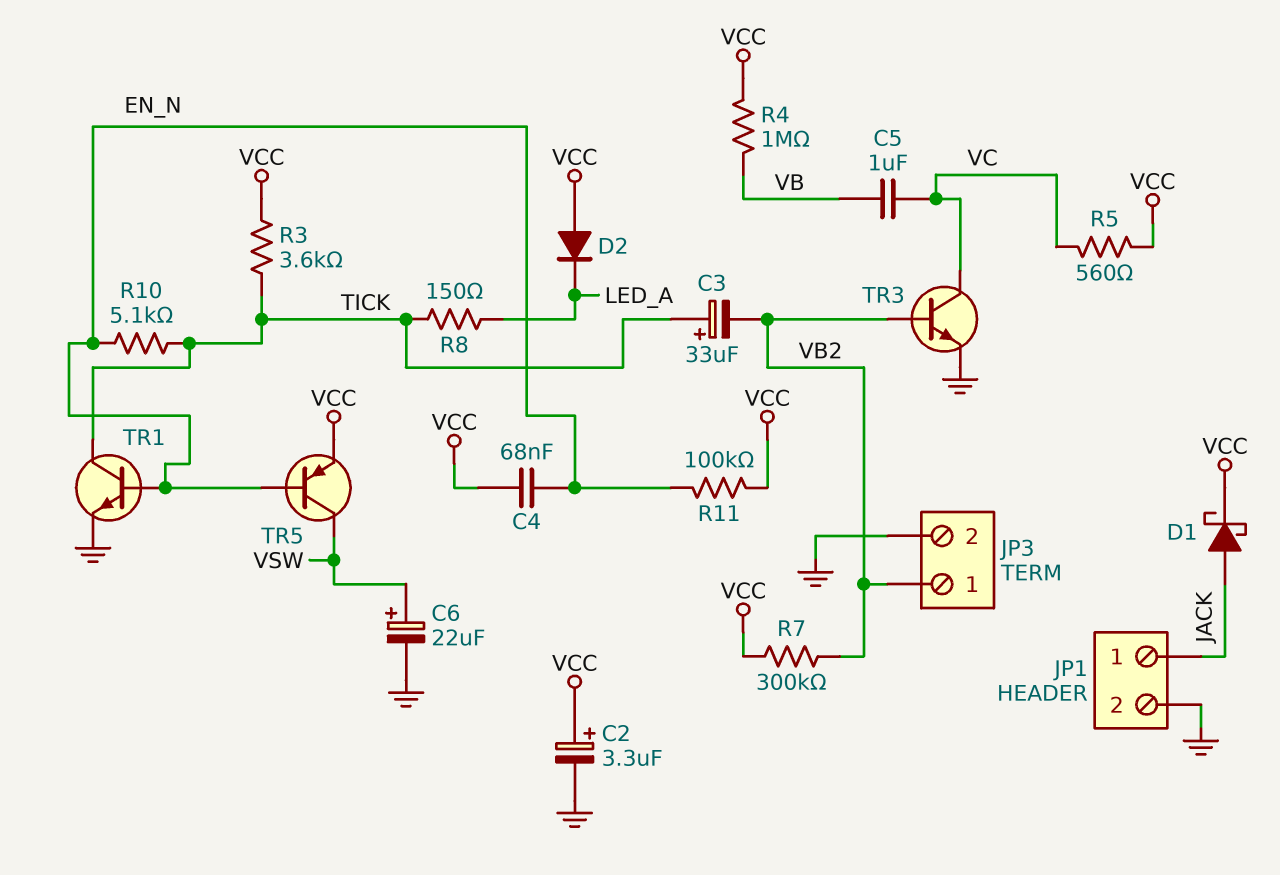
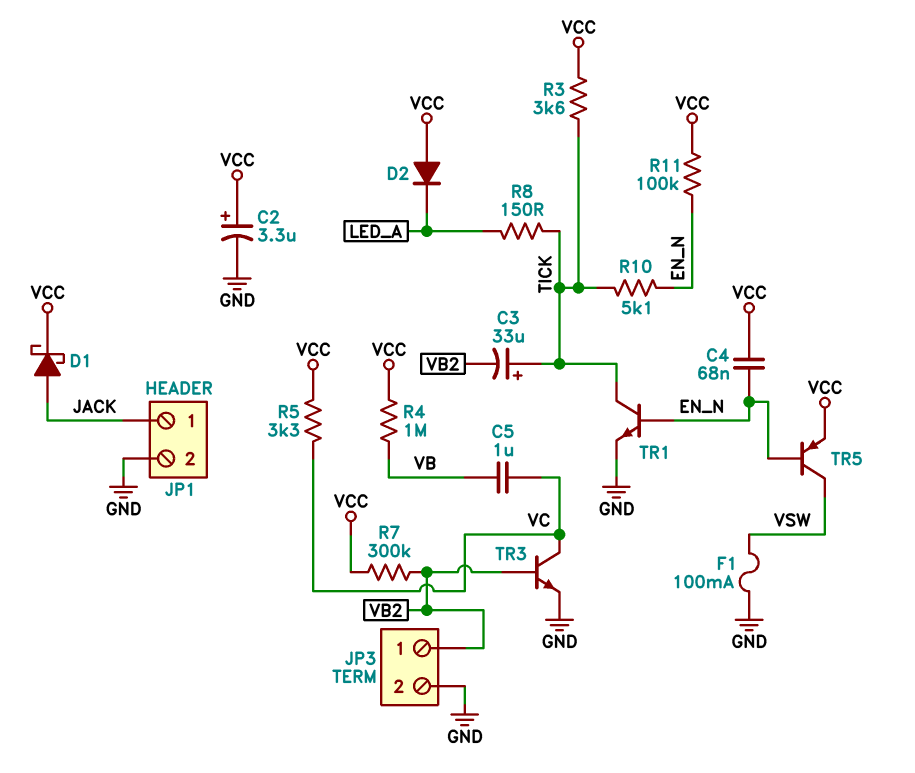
C6: 22uF (plus VSW, minus GND) -> none
F1: none -> 100mA (GND, VSW)
R5: 560 (VC, VCC) -> 3.3k (VC, VCC)

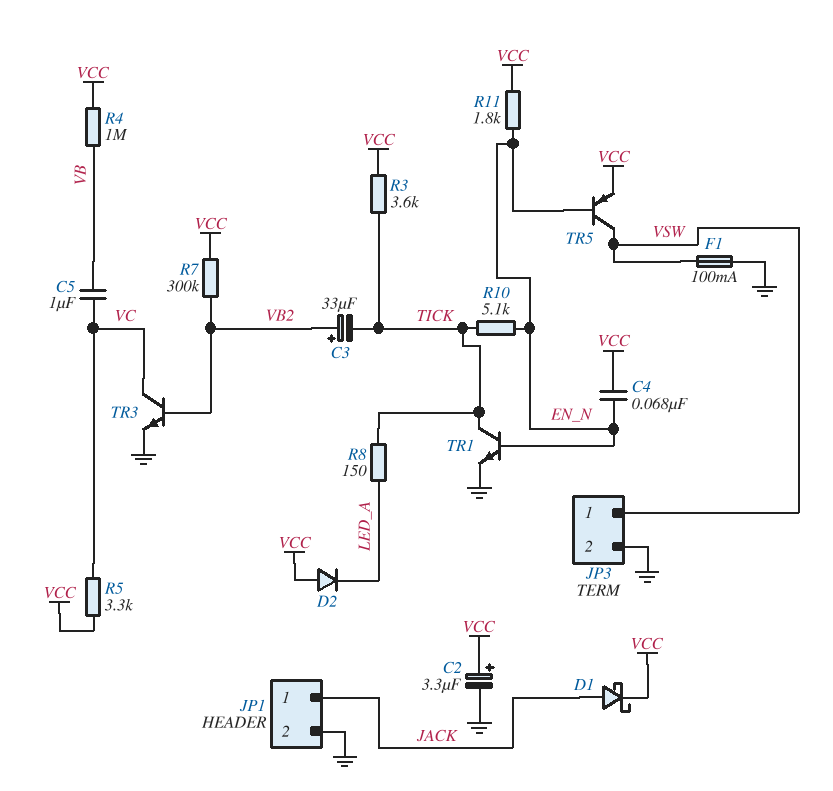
C3: 33uF (plus TICK, minus VB2) -> 33uF (plus VB2, minus TICK)
JP3 pin 1: VB2 -> VSW
R11: 100k (EN_N, VCC) -> 1.8k (EN_N, VCC)

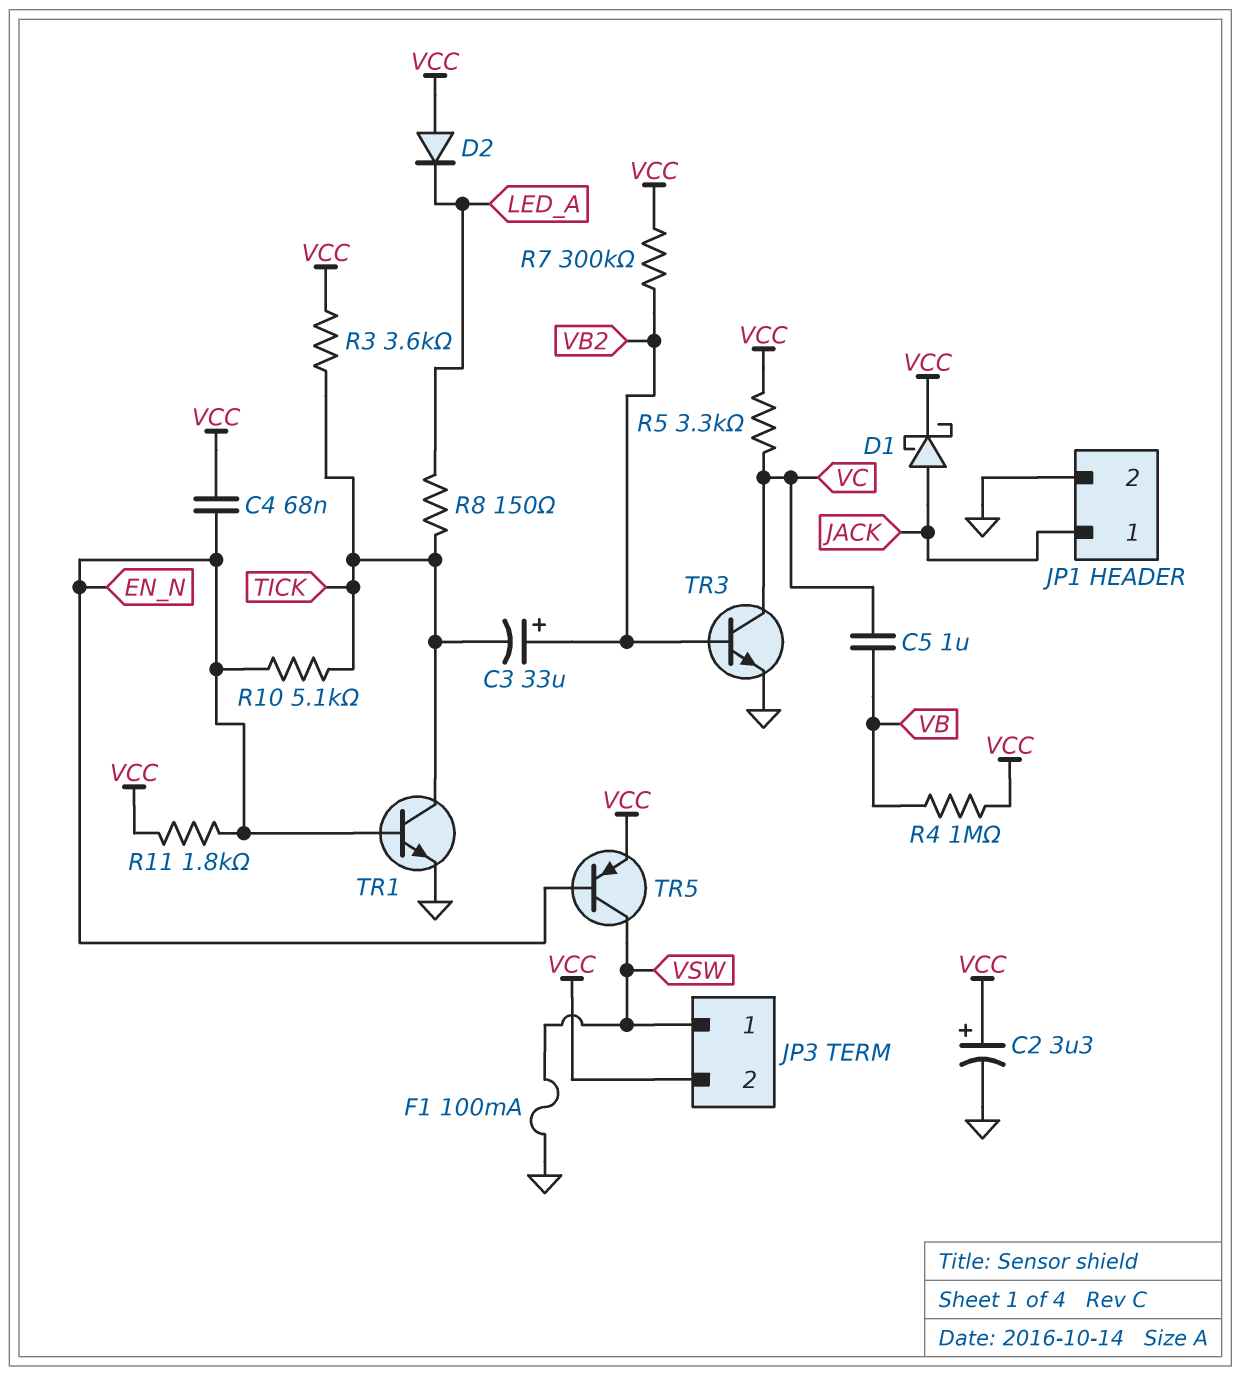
JP3 pin 2: GND -> VCC

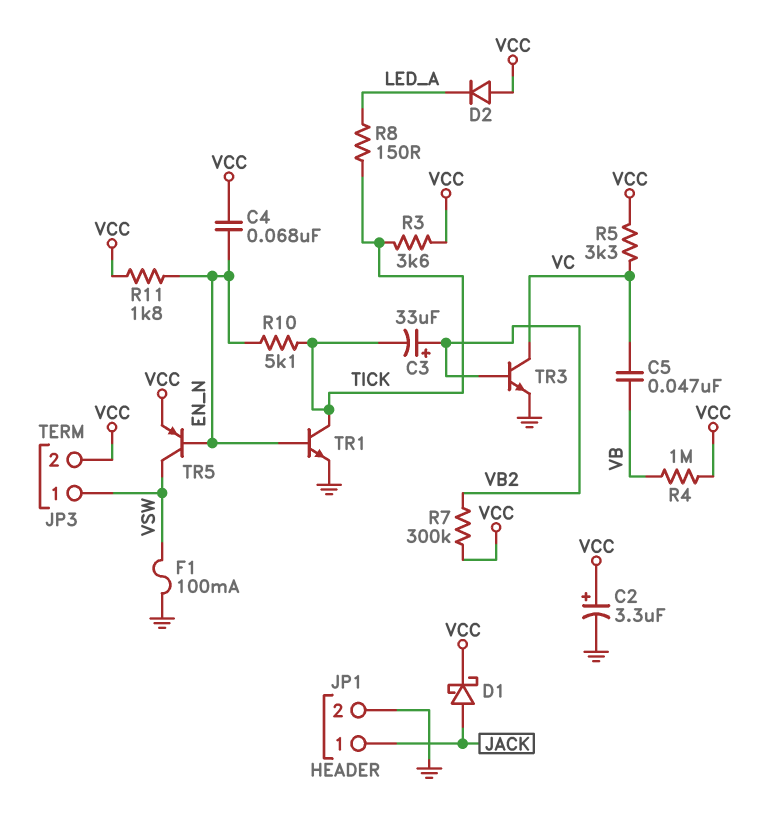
C5: 1uF (VB, VC) -> 47nF (VB, VC)

